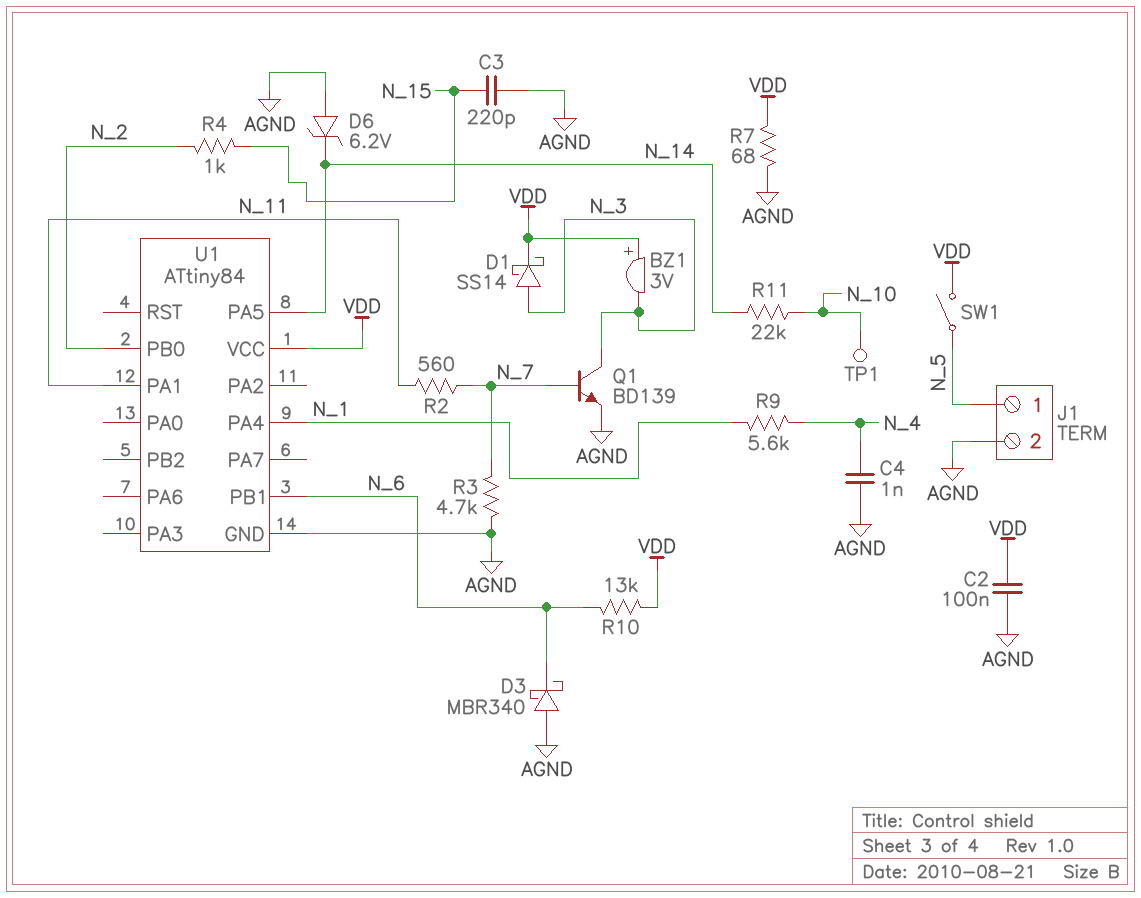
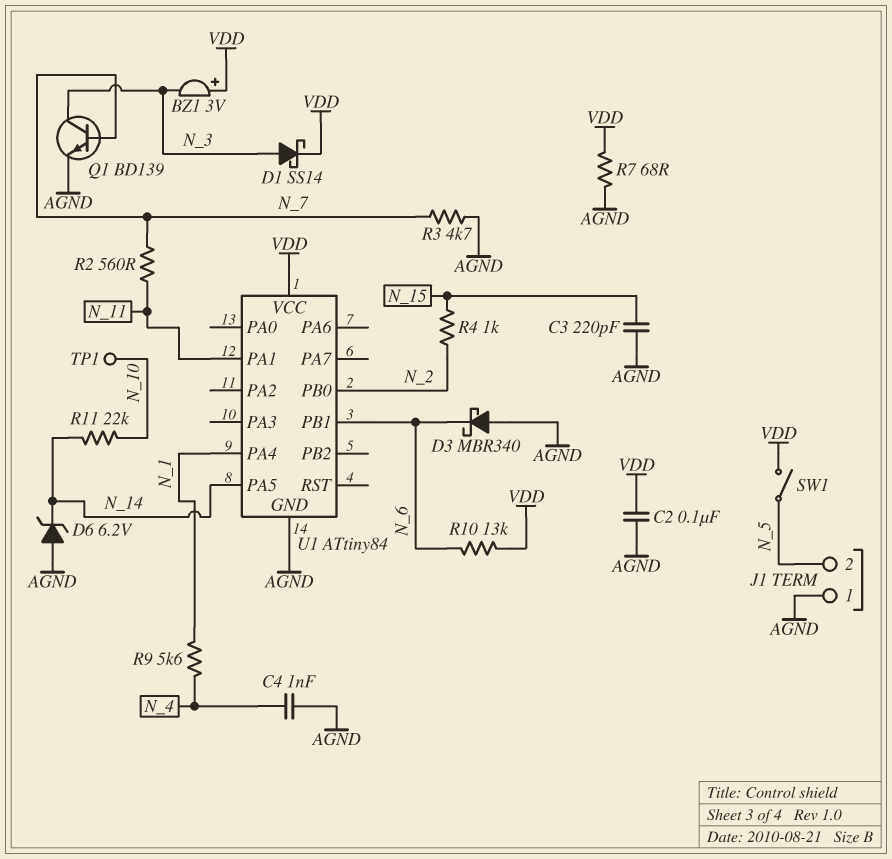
J1 pin 1: N_5 -> AGND
J1 pin 2: AGND -> N_5

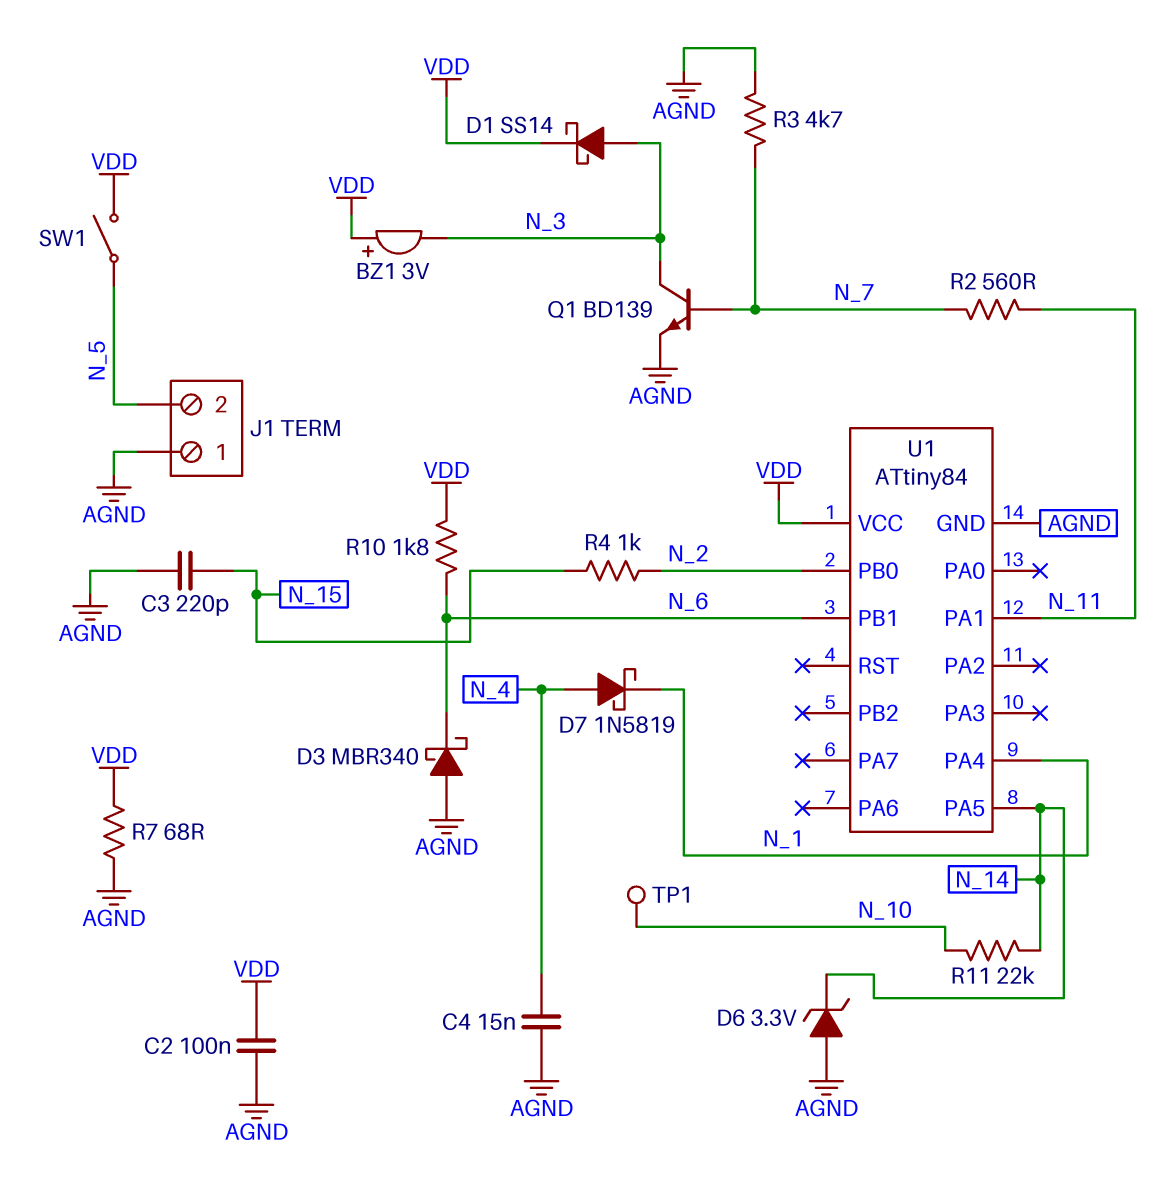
C4: 1nF (AGND, N_4) -> 15nF (AGND, N_4)
D6: zener 6.2V (A AGND, K N_14) -> zener 3.3V (A AGND, K N_14)
D7: none -> schottky 1N5819 (A N_4, K N_1)
R9: 5.6k (N_1, N_4) -> none
R10: 13k (N_6, VDD) -> 1.8k (N_6, VDD)

